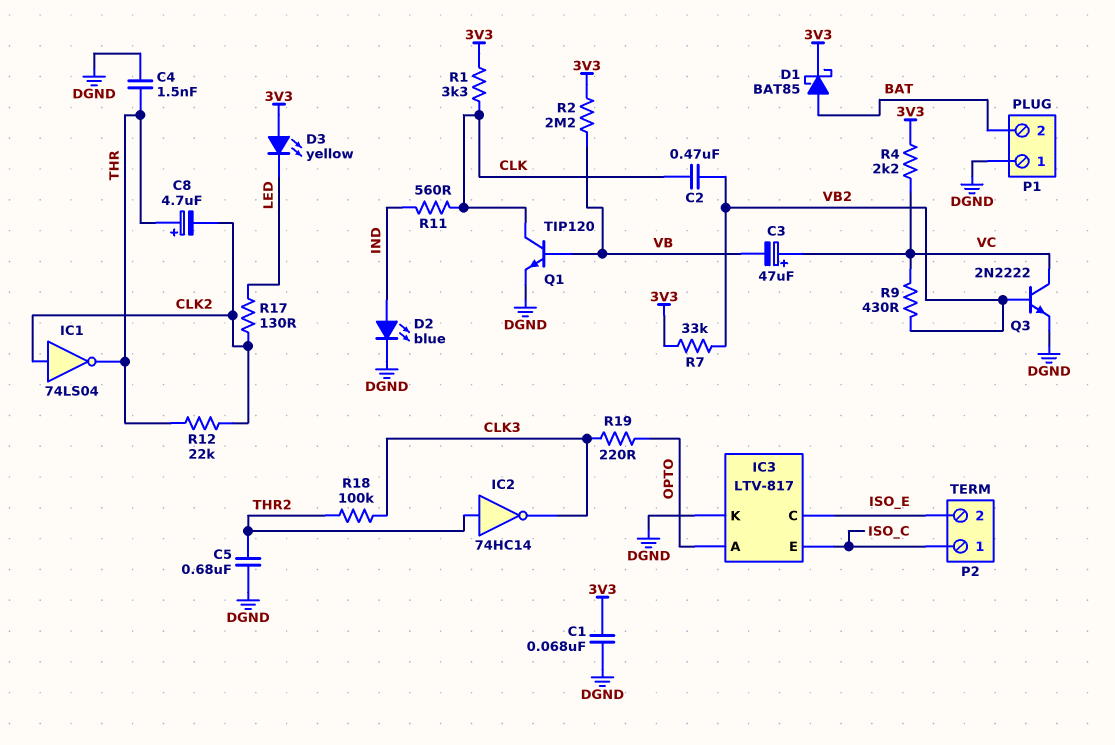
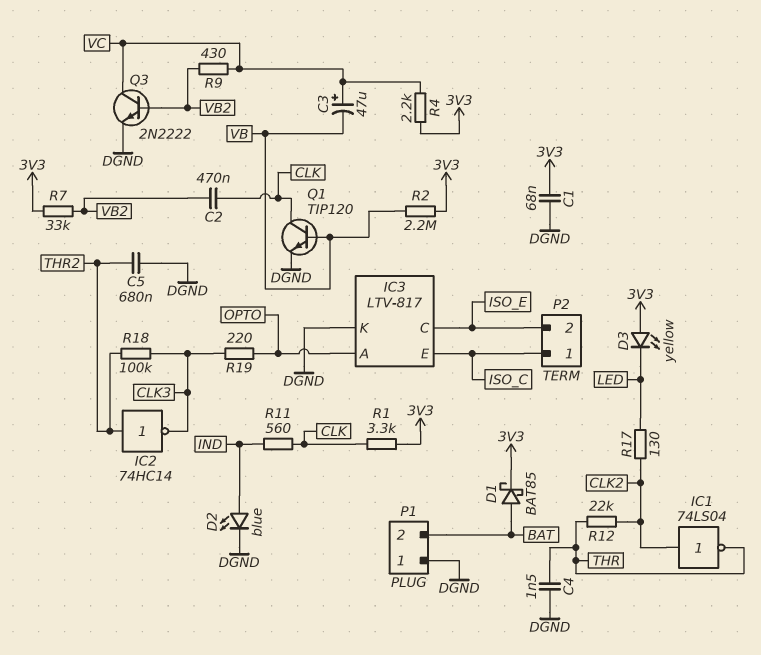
C8: 4.7uF (plus THR, minus CLK2) -> none

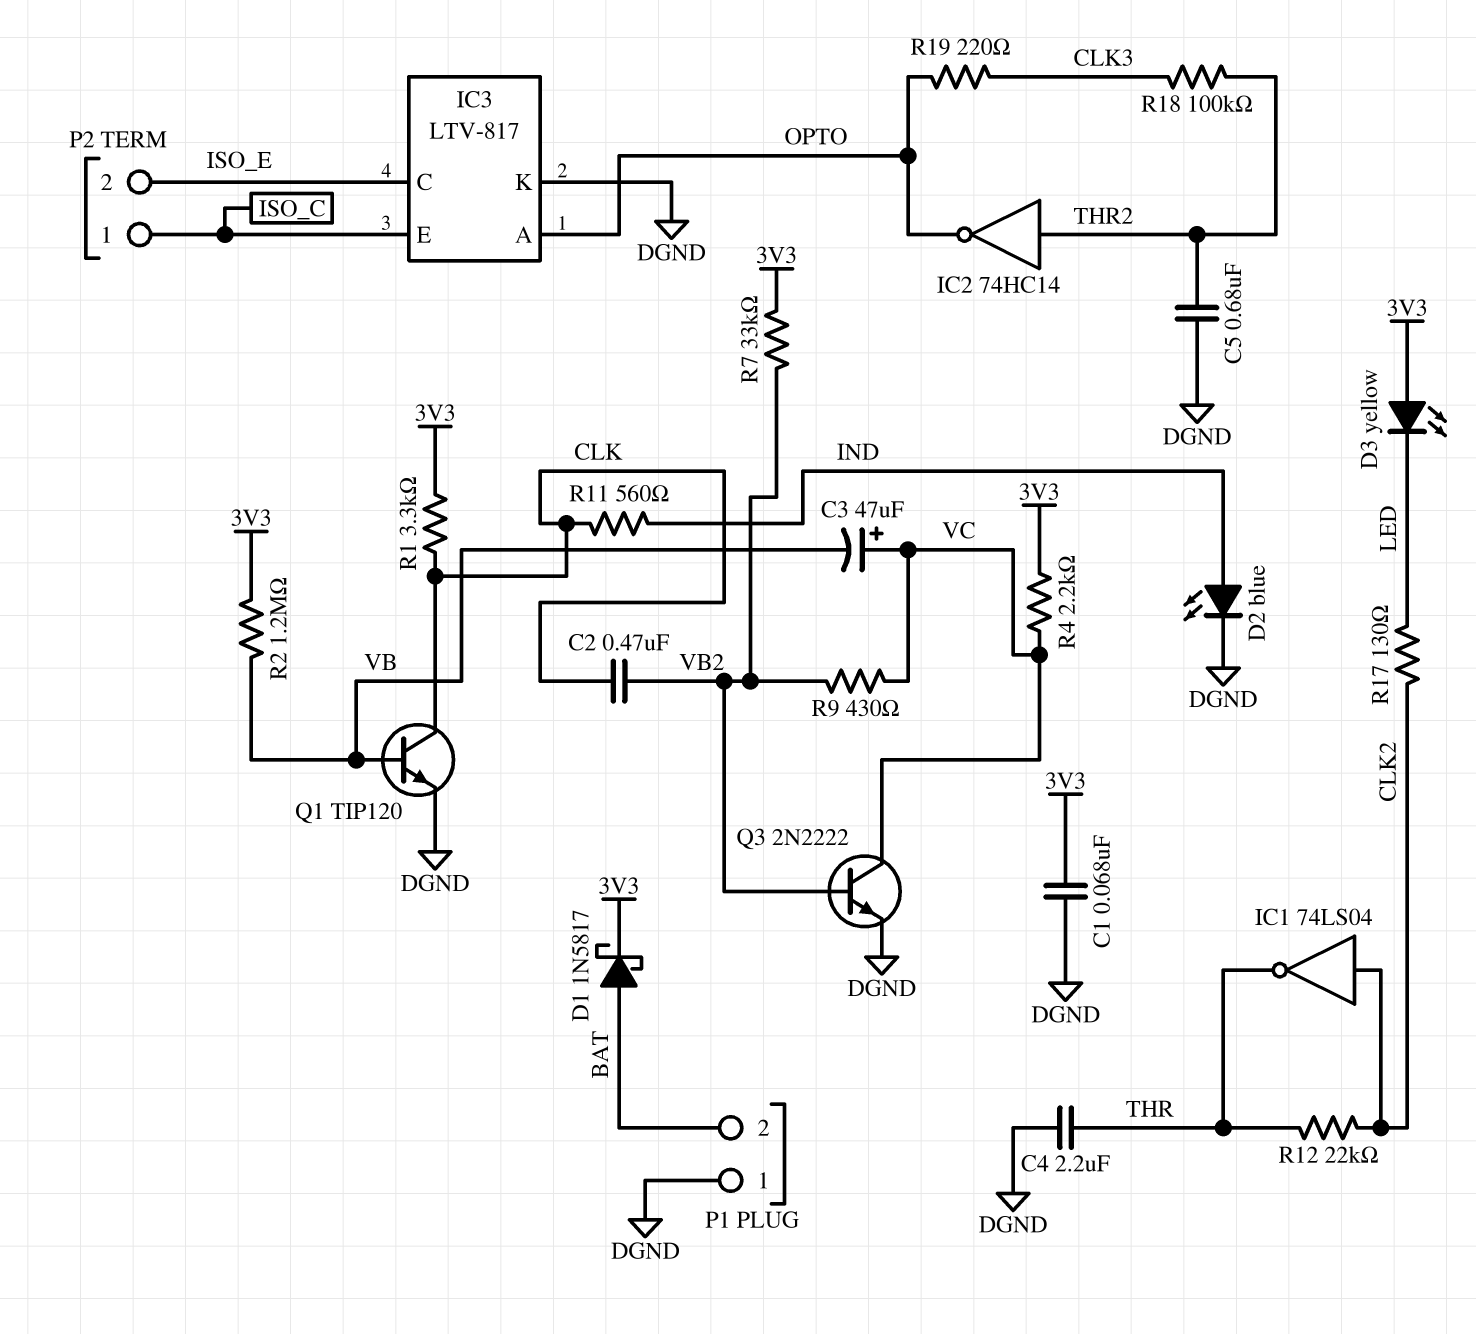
C4: 1.5nF (DGND, THR) -> 2.2uF (DGND, THR)
D1: schottky BAT85 (A BAT, K 3V3) -> schottky 1N5817 (A BAT, K 3V3)
IC2: NOT 74HC14 (in THR2, out CLK3) -> NOT 74HC14 (in THR2, out OPTO)
R2: 2.2M (3V3, VB) -> 1.2M (3V3, VB)

